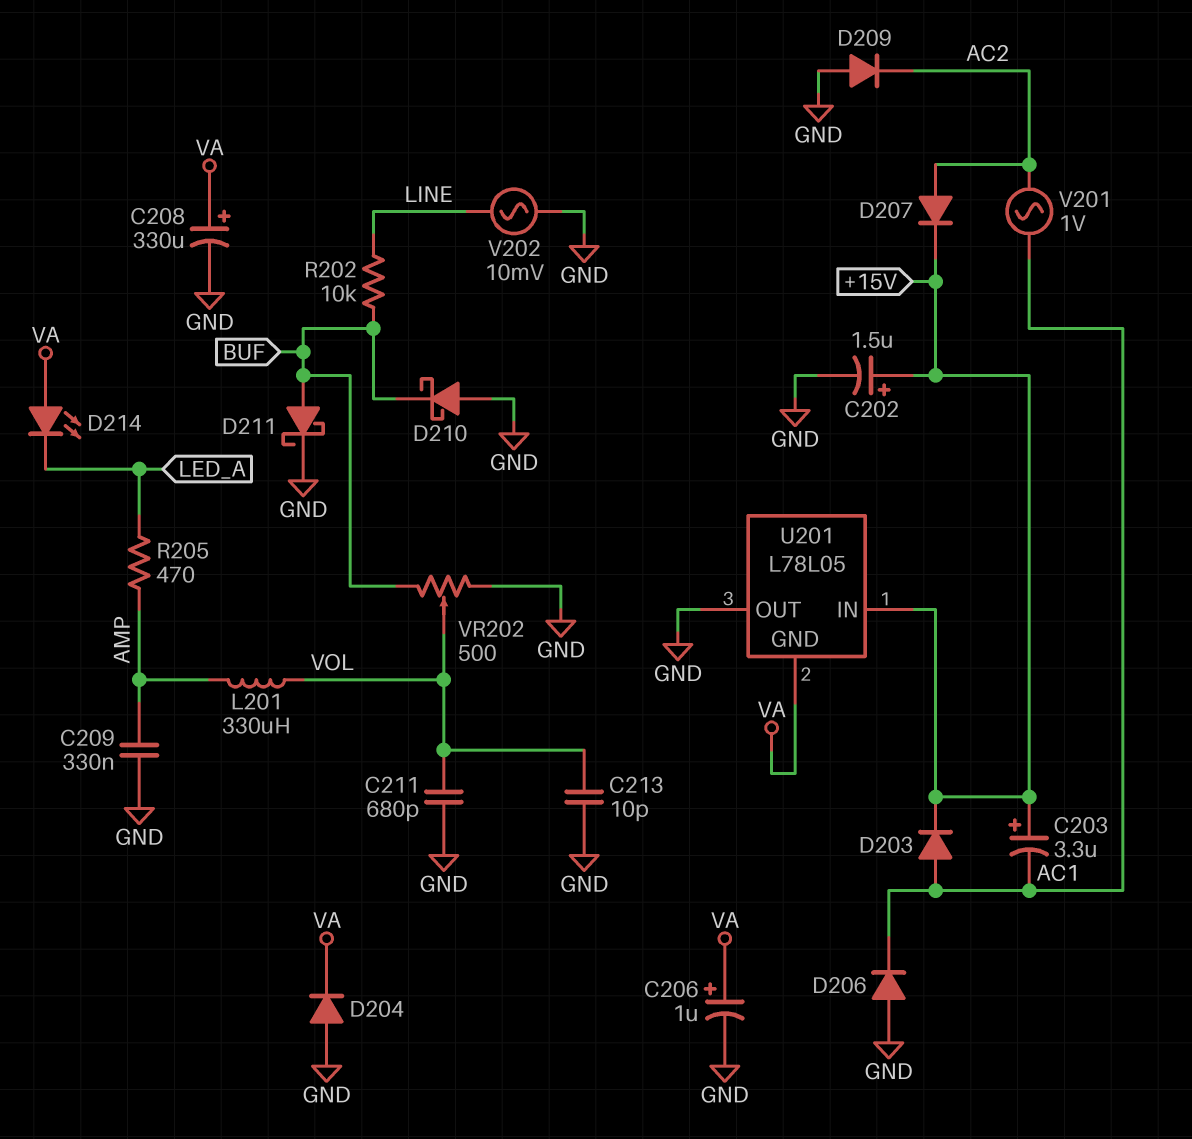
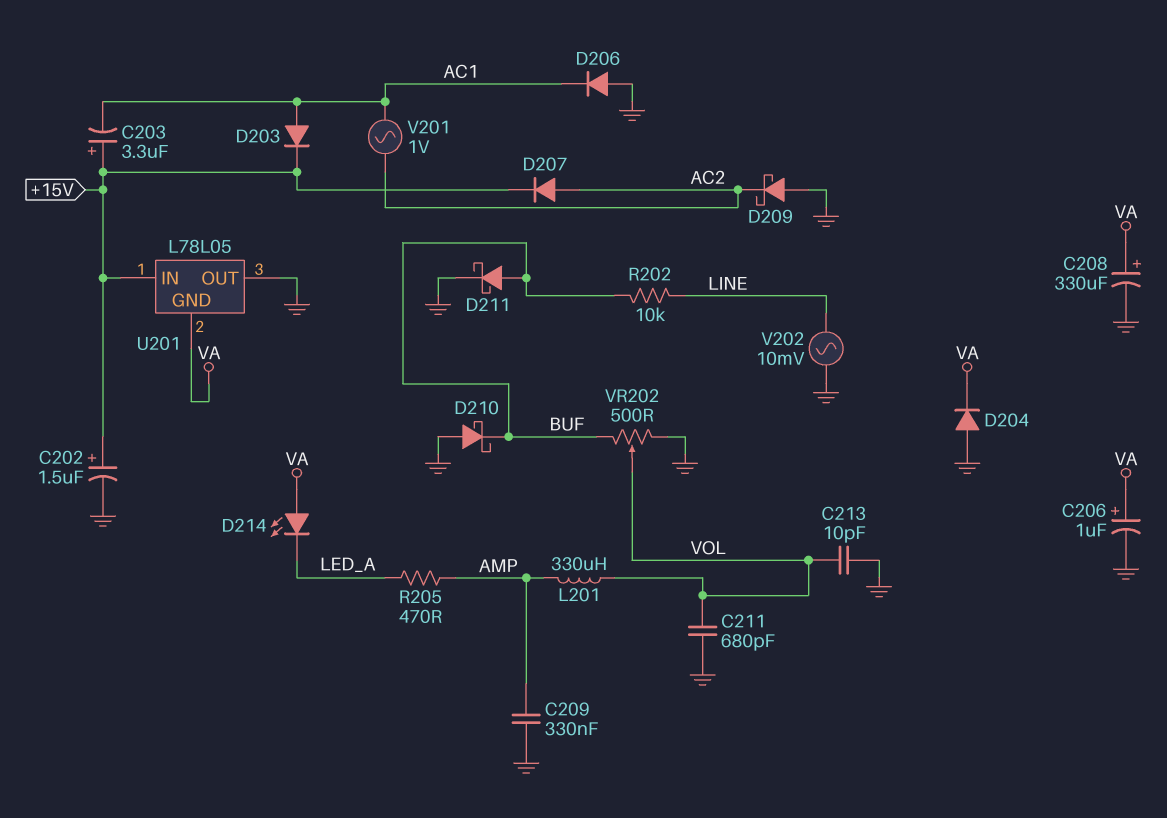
D209: diode (A GND, K AC2) -> schottky (A GND, K AC2)

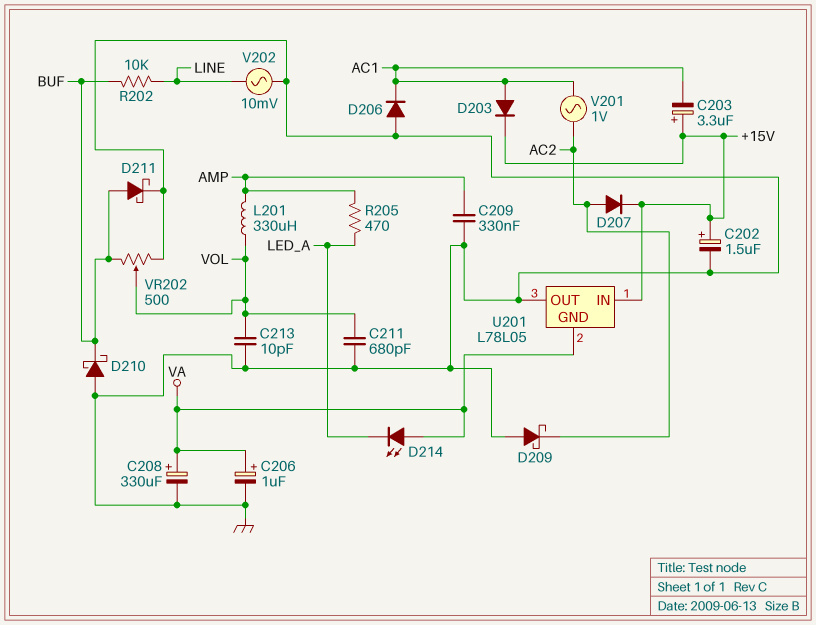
D204: diode (A GND, K VA) -> none

